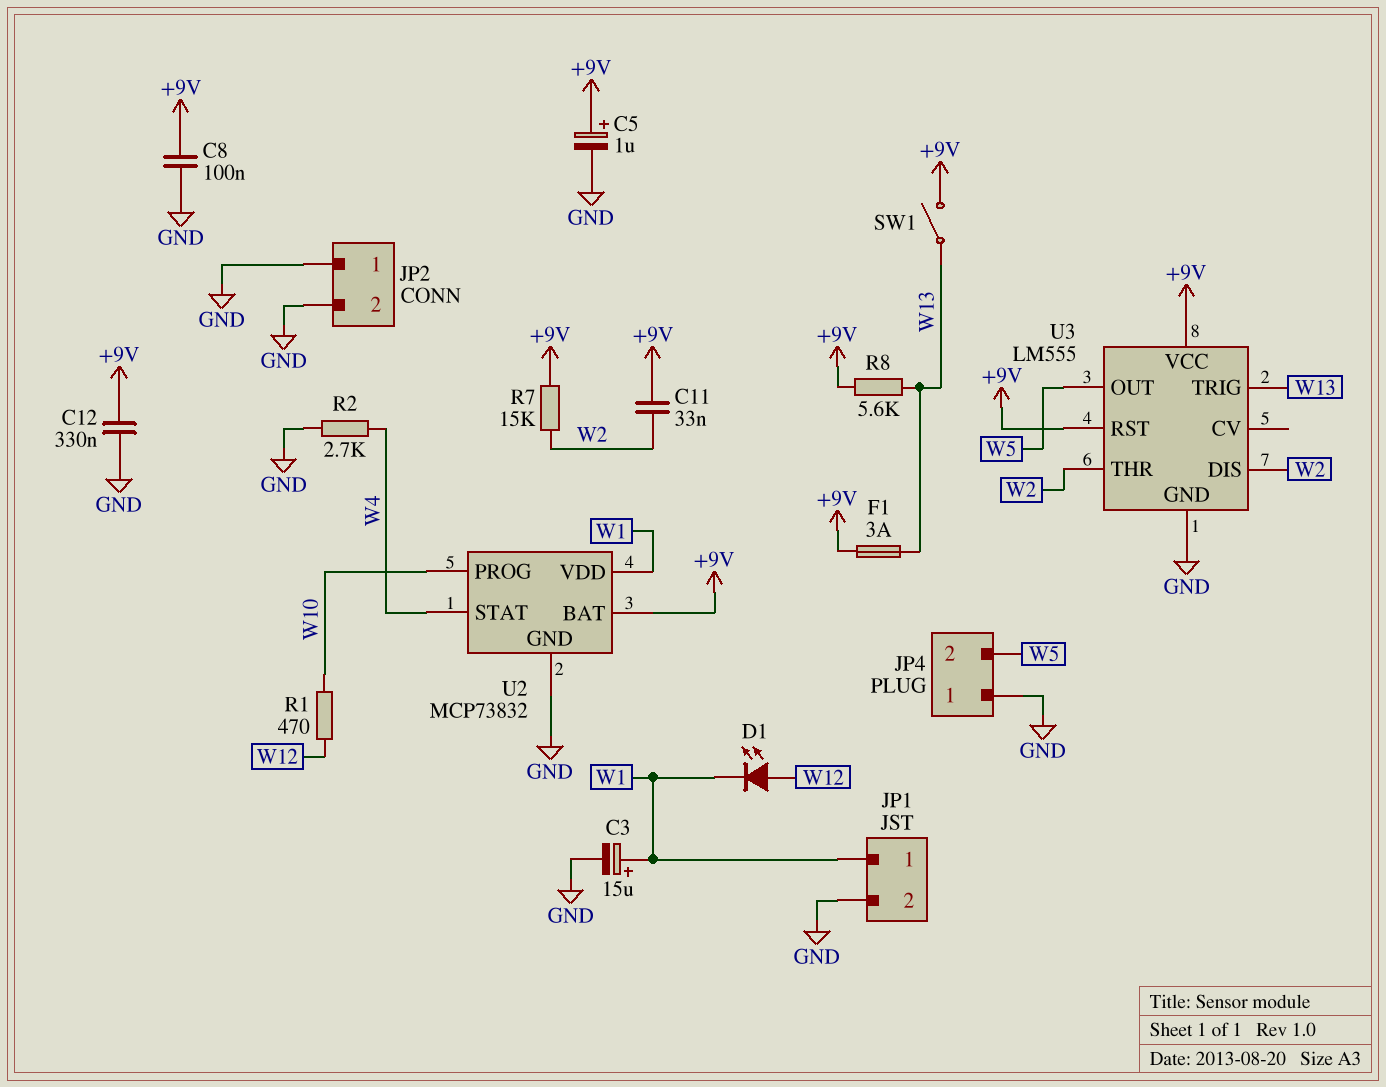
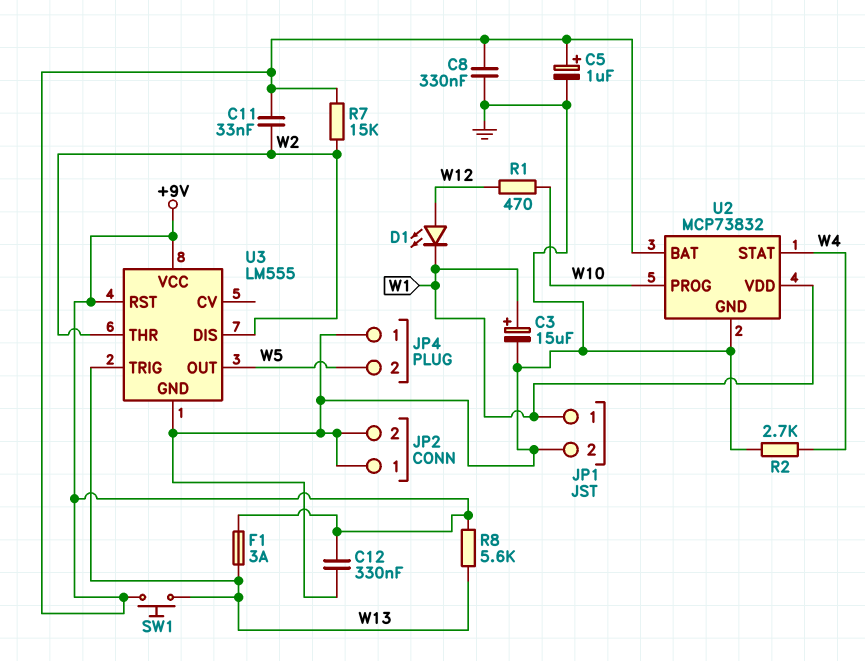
C8: 100nF (+9V, GND) -> 330nF (+9V, GND)
SW1: switch (+9V, W13) -> button (+9V, W13)

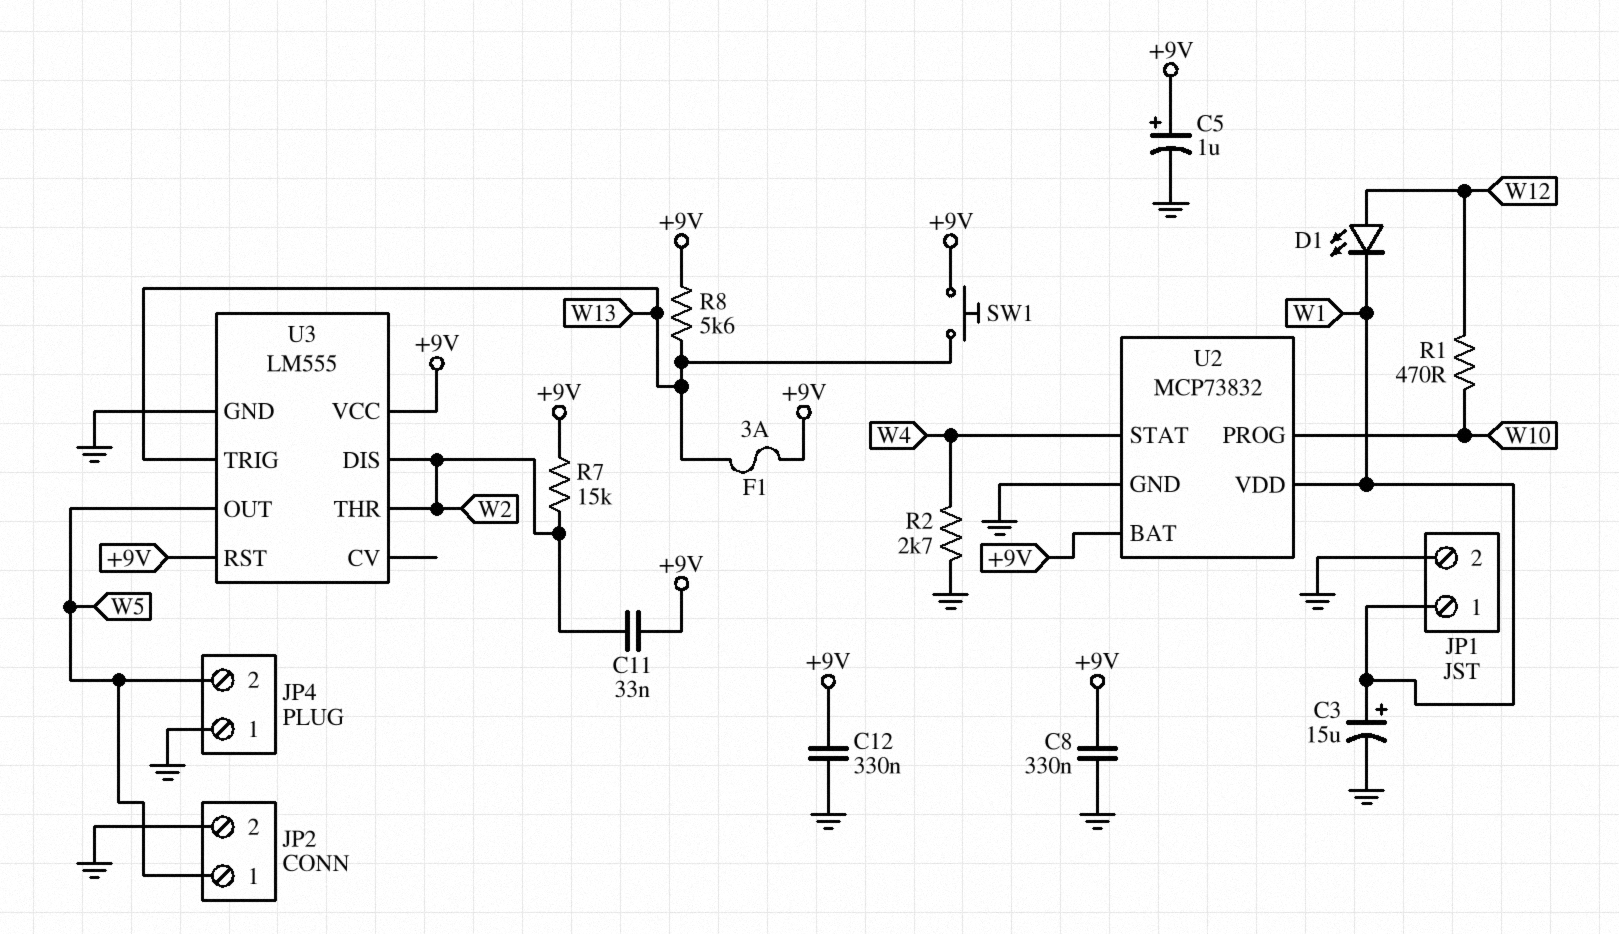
JP2 pin 1: GND -> W5

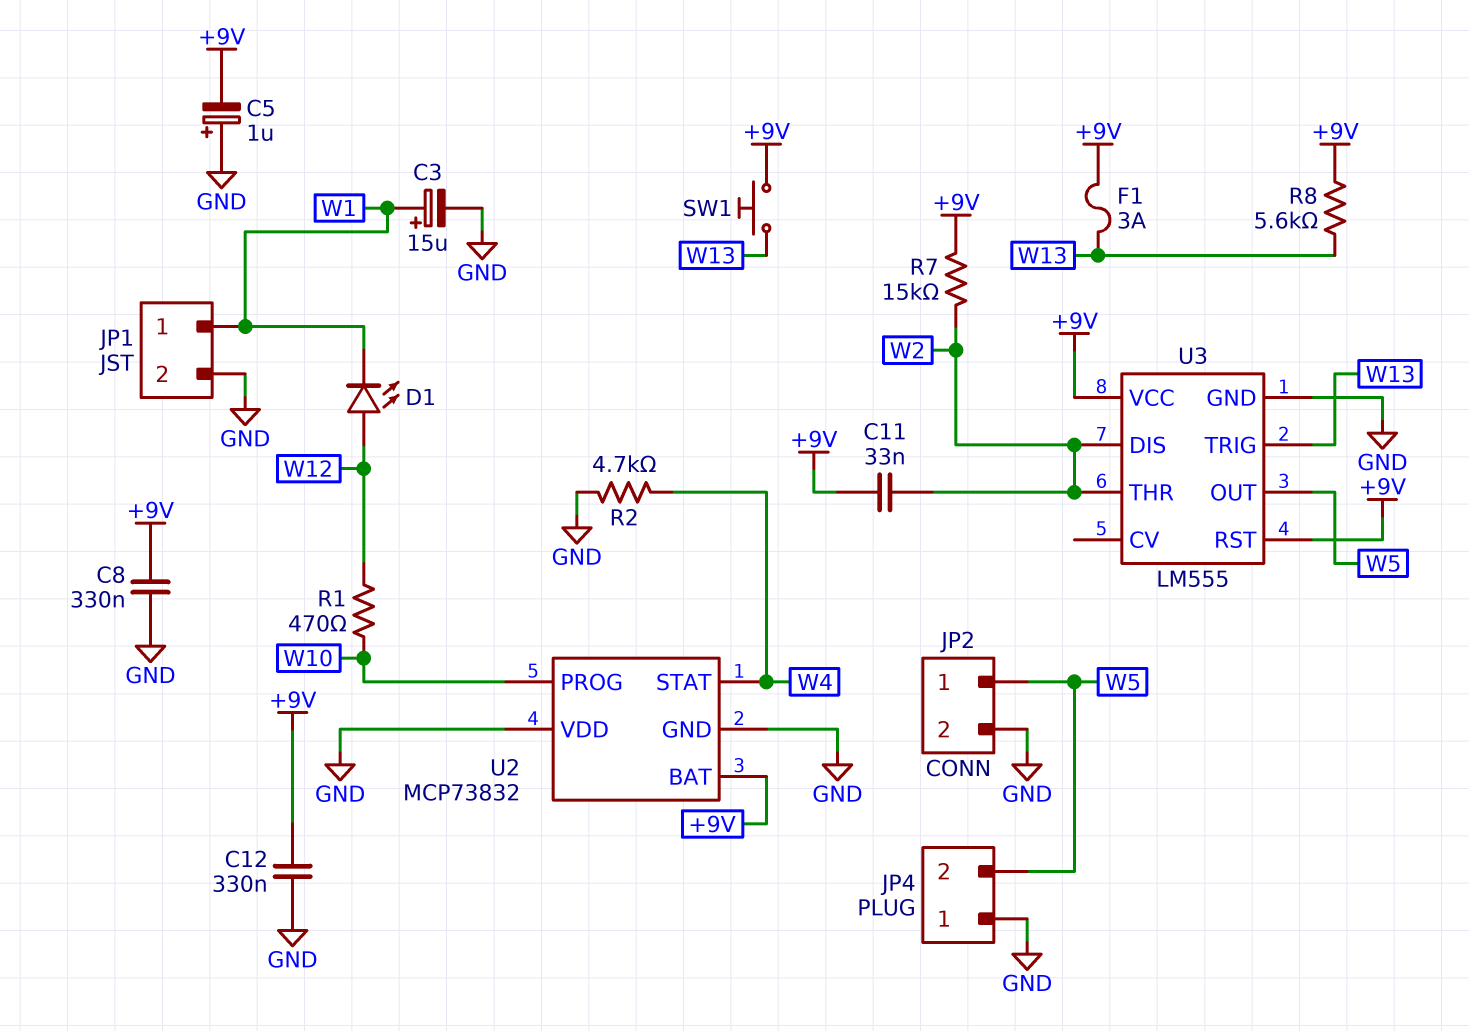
C5: 1uF (plus +9V, minus GND) -> 1uF (plus GND, minus +9V)
R2: 2.7k (GND, W4) -> 4.7k (GND, W4)
U2 pin VDD: W1 -> GND

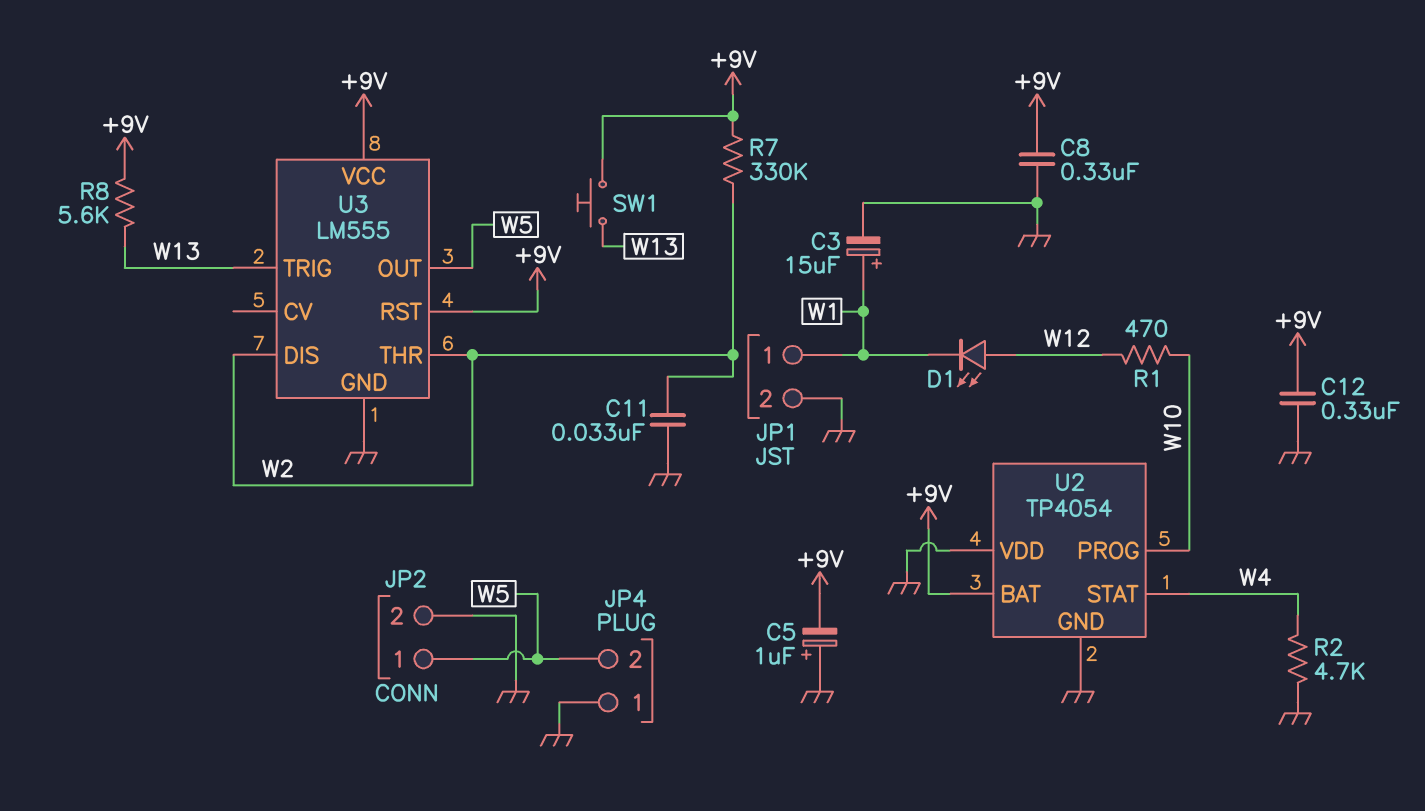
C11: 33nF (+9V, W2) -> 33nF (GND, W2)
F1: 3A (+9V, W13) -> none
R7: 15k (+9V, W2) -> 330k (+9V, W2)
U2: MCP73832 -> TP4054

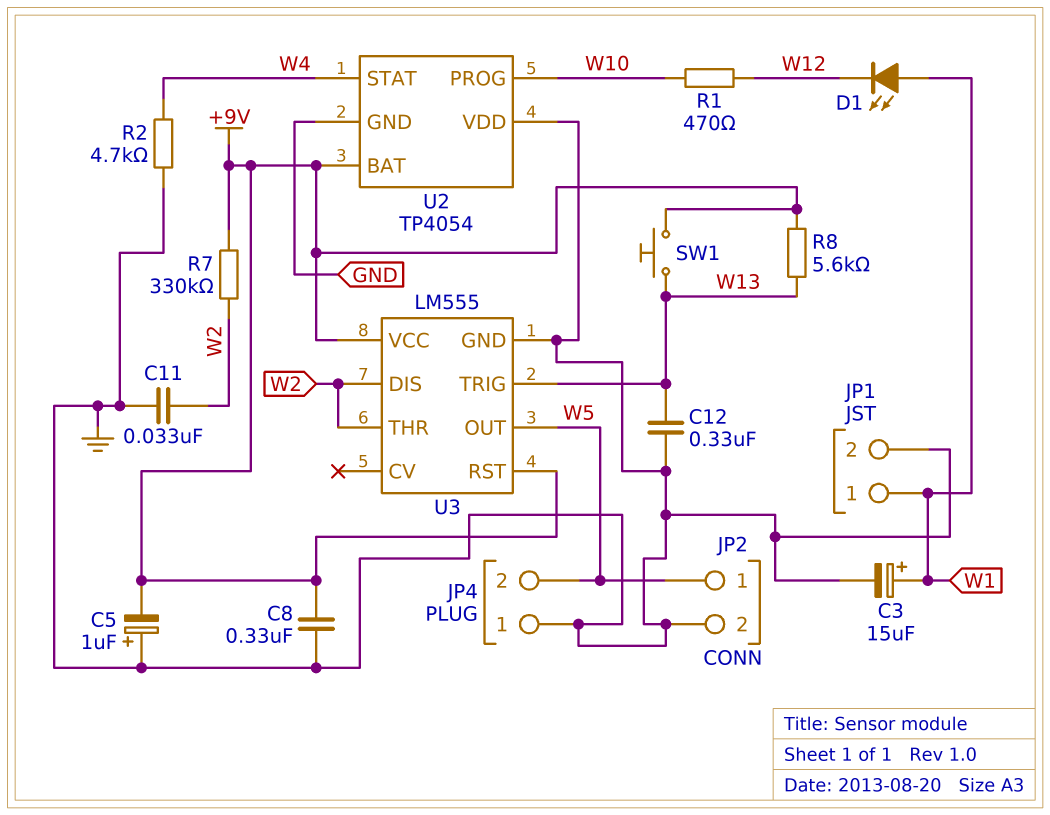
C12: 330nF (+9V, GND) -> 330nF (GND, W13)
D1: LED (A W12, K W1) -> LED (A W1, K W12)

